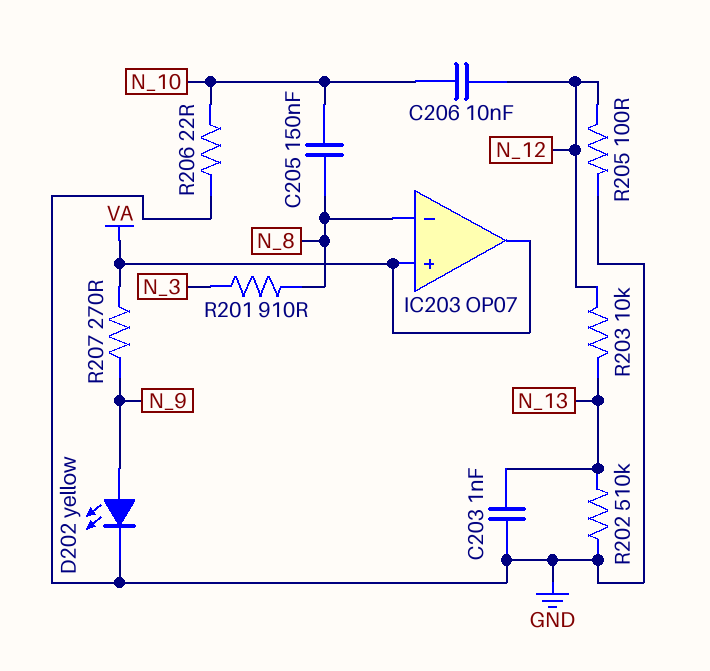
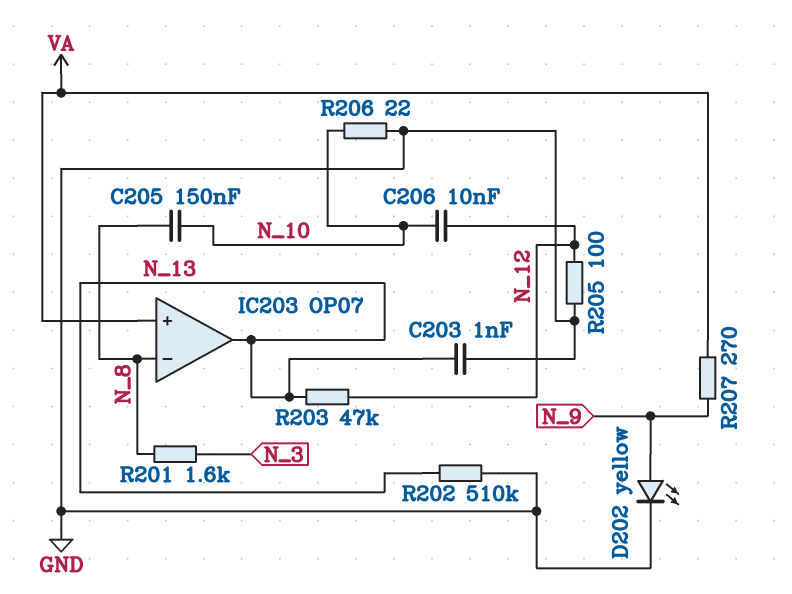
IC203 pin out: VA -> N_13
R201: 910 (N_3, N_8) -> 1.6k (N_3, N_8)
R203: 10k (N_12, N_13) -> 47k (N_12, N_13)

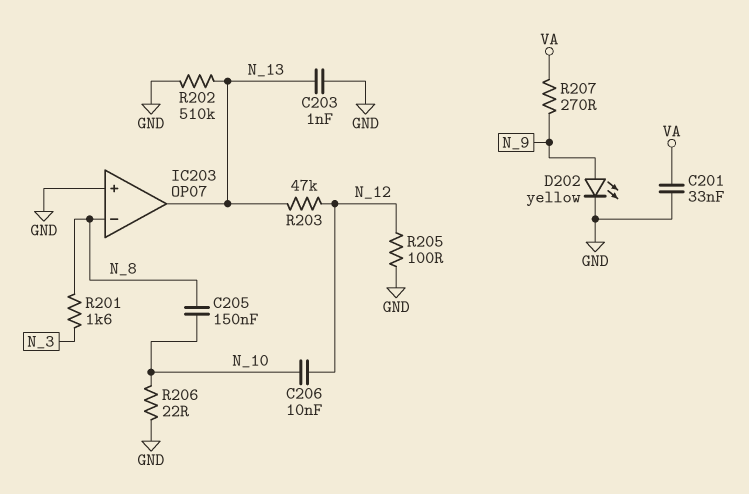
C201: none -> 33nF (GND, VA)
IC203 pin in+: VA -> GND

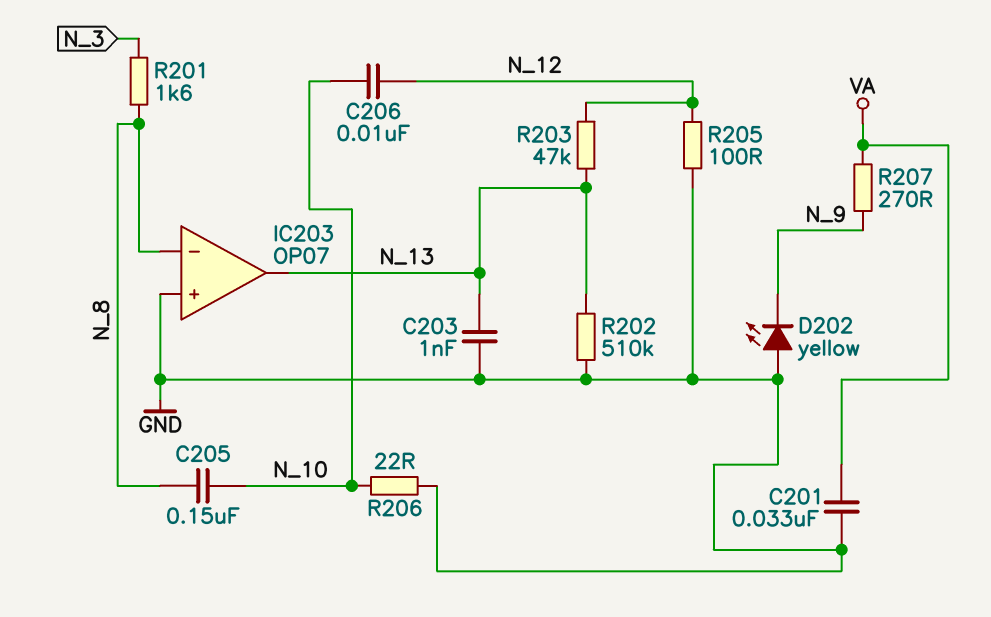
D202: LED yellow (A N_9, K GND) -> LED yellow (A GND, K N_9)

